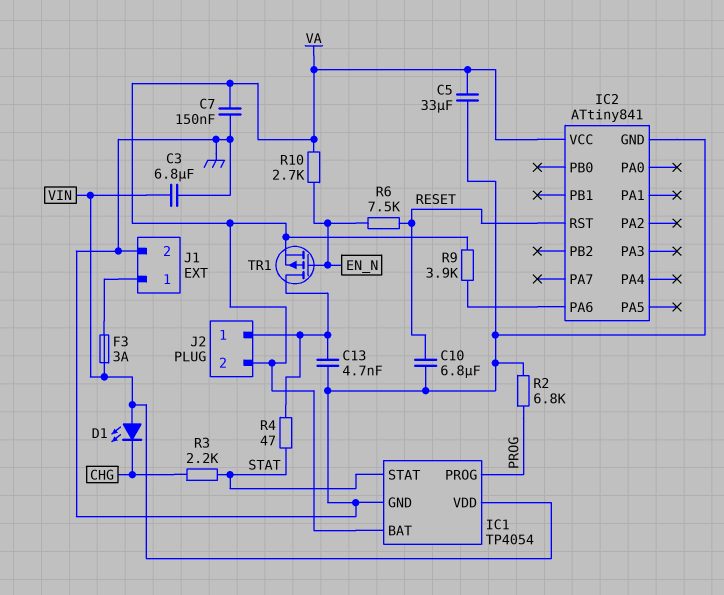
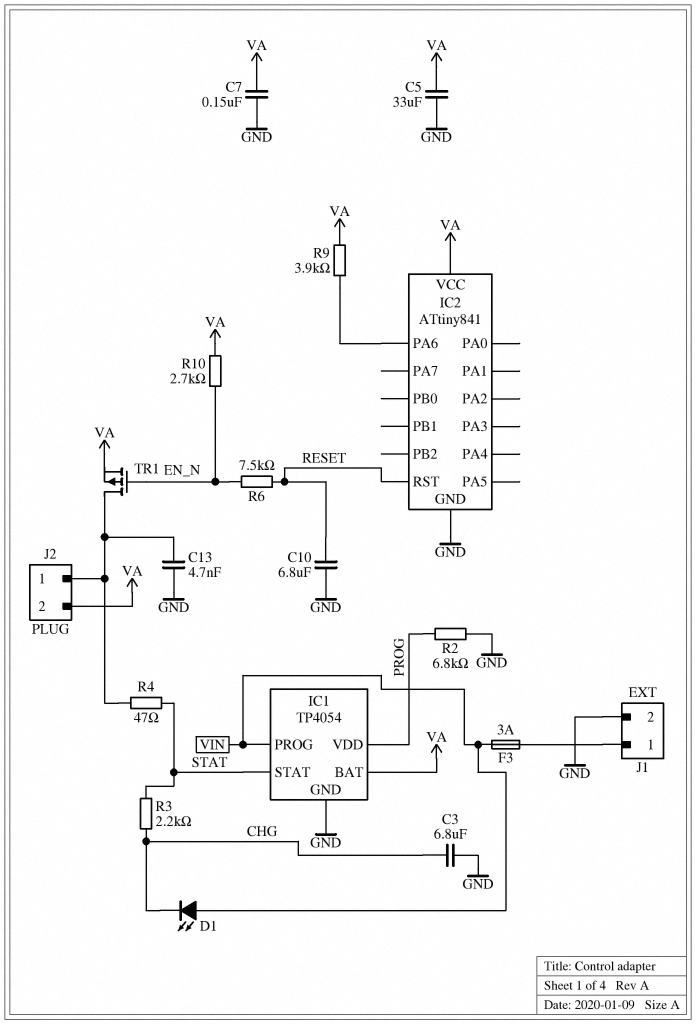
C3: 6.8uF (GND, VIN) -> 6.8uF (CHG, GND)
IC1 pin PROG: PROG -> VIN
IC1 pin VDD: VIN -> PROG

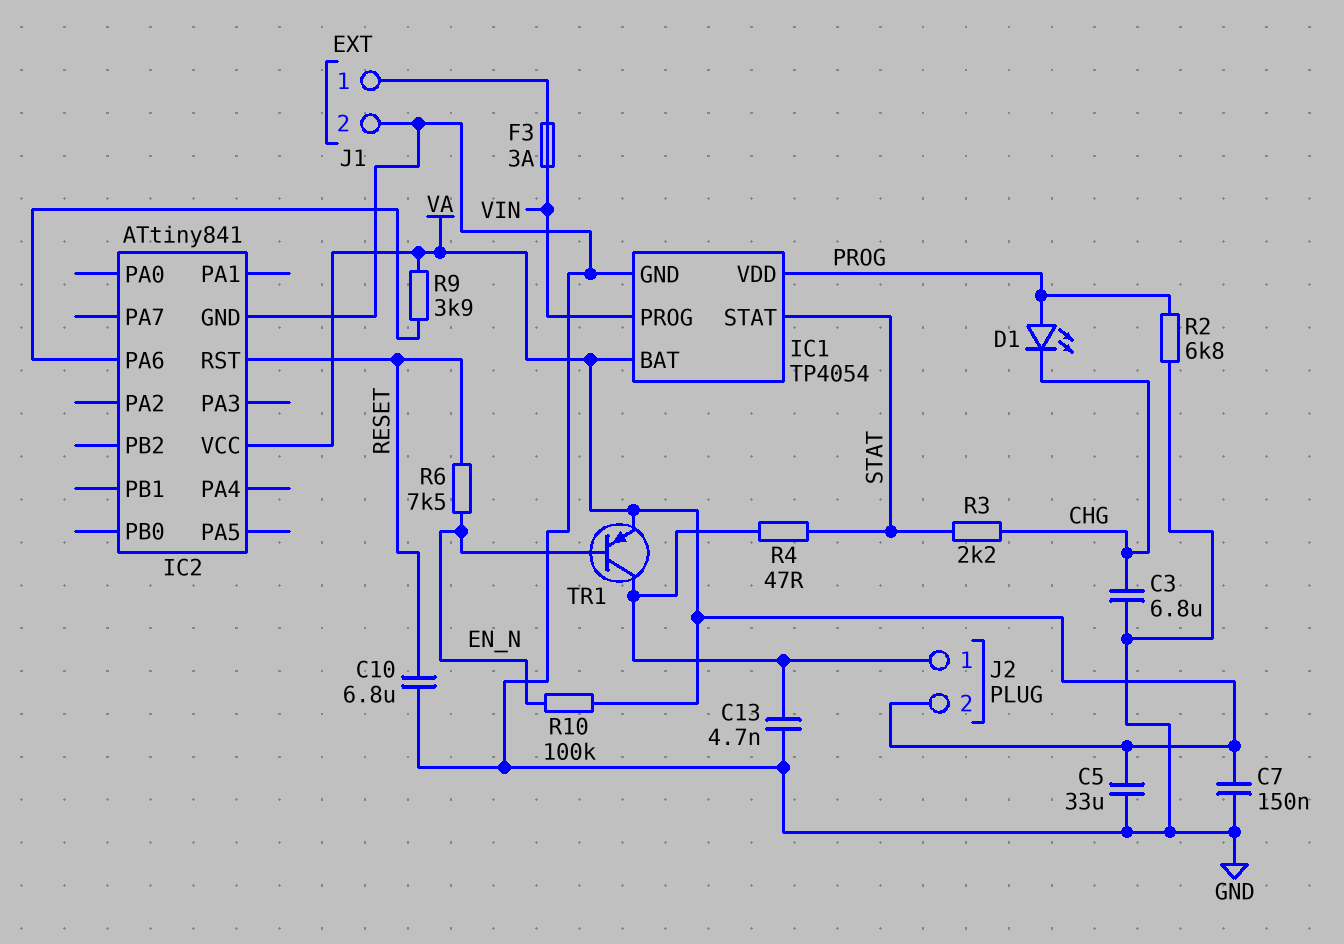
D1: LED (A VIN, K CHG) -> LED (A PROG, K CHG)
R10: 2.7k (EN_N, VA) -> 100k (EN_N, VA)
TR1: PMOS (G EN_N, D J2/1, S VA) -> PNP (B EN_N, C J2/1, E VA)

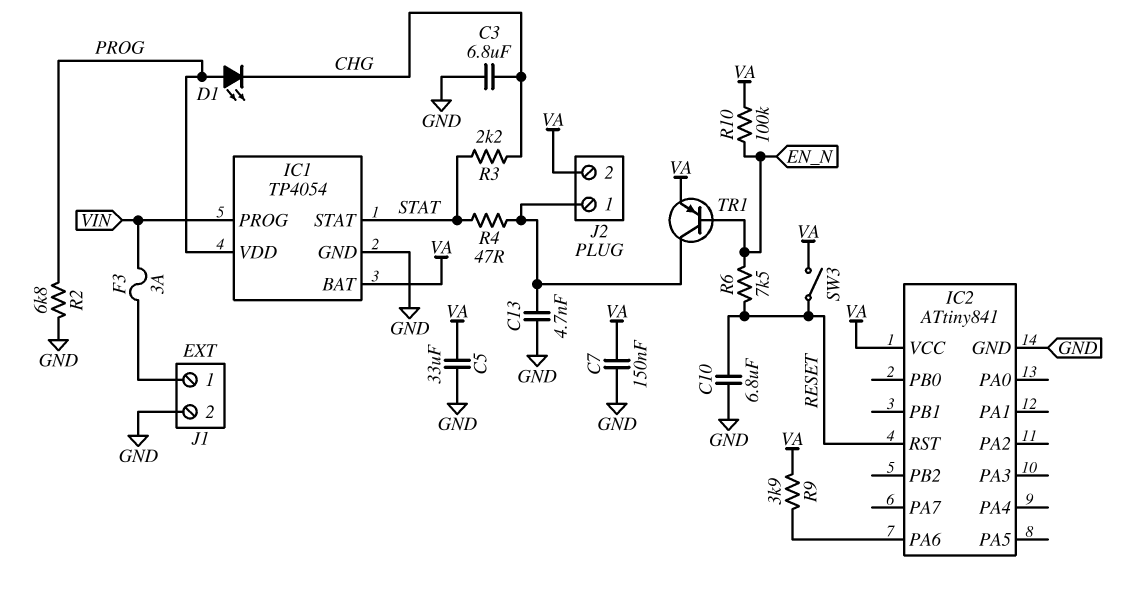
SW3: none -> switch (RESET, VA)

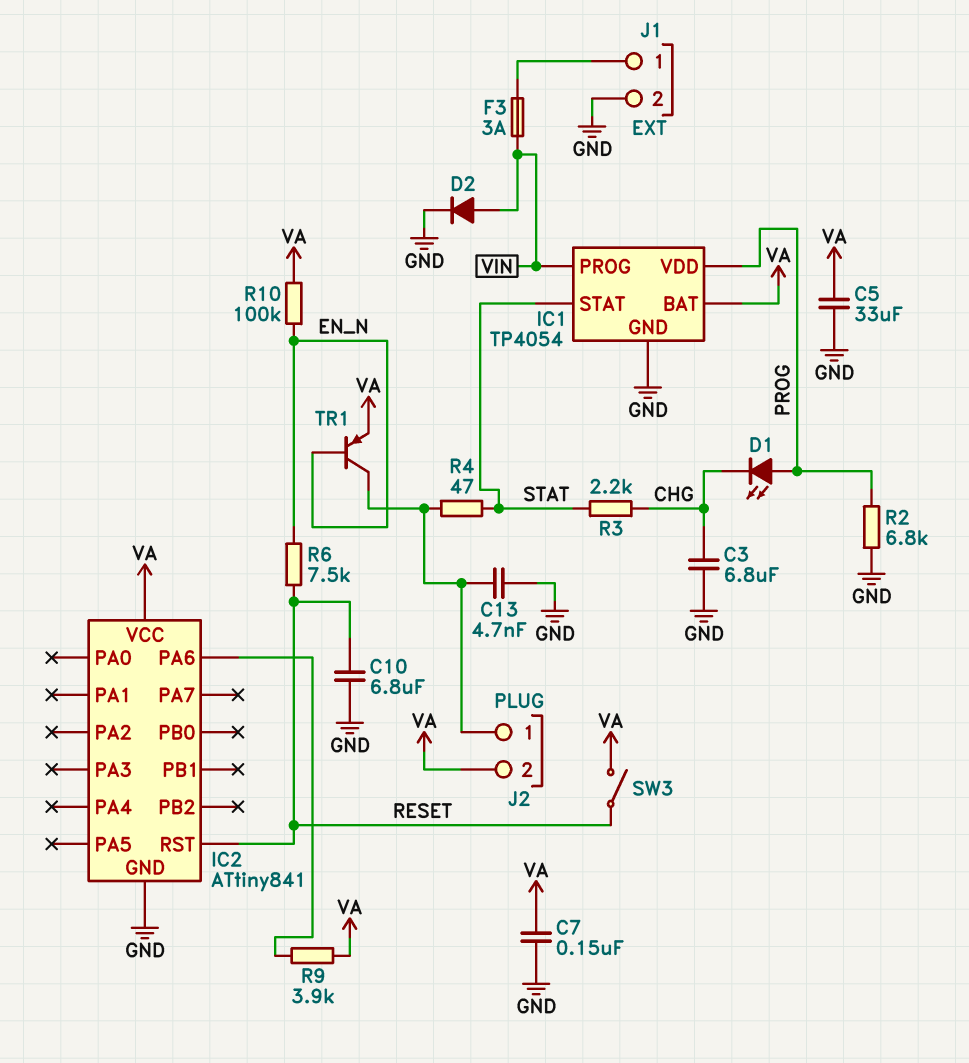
D2: none -> diode (A VIN, K GND)

